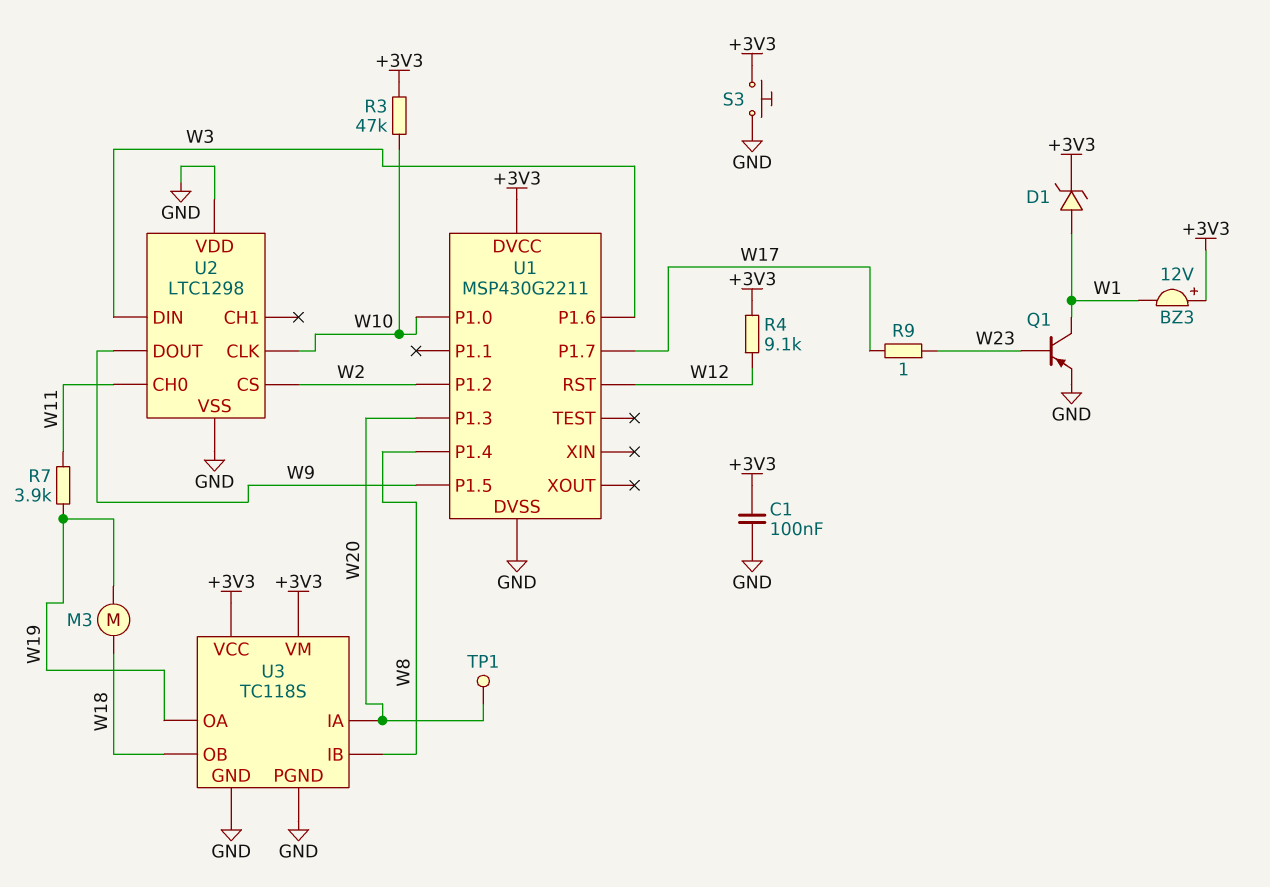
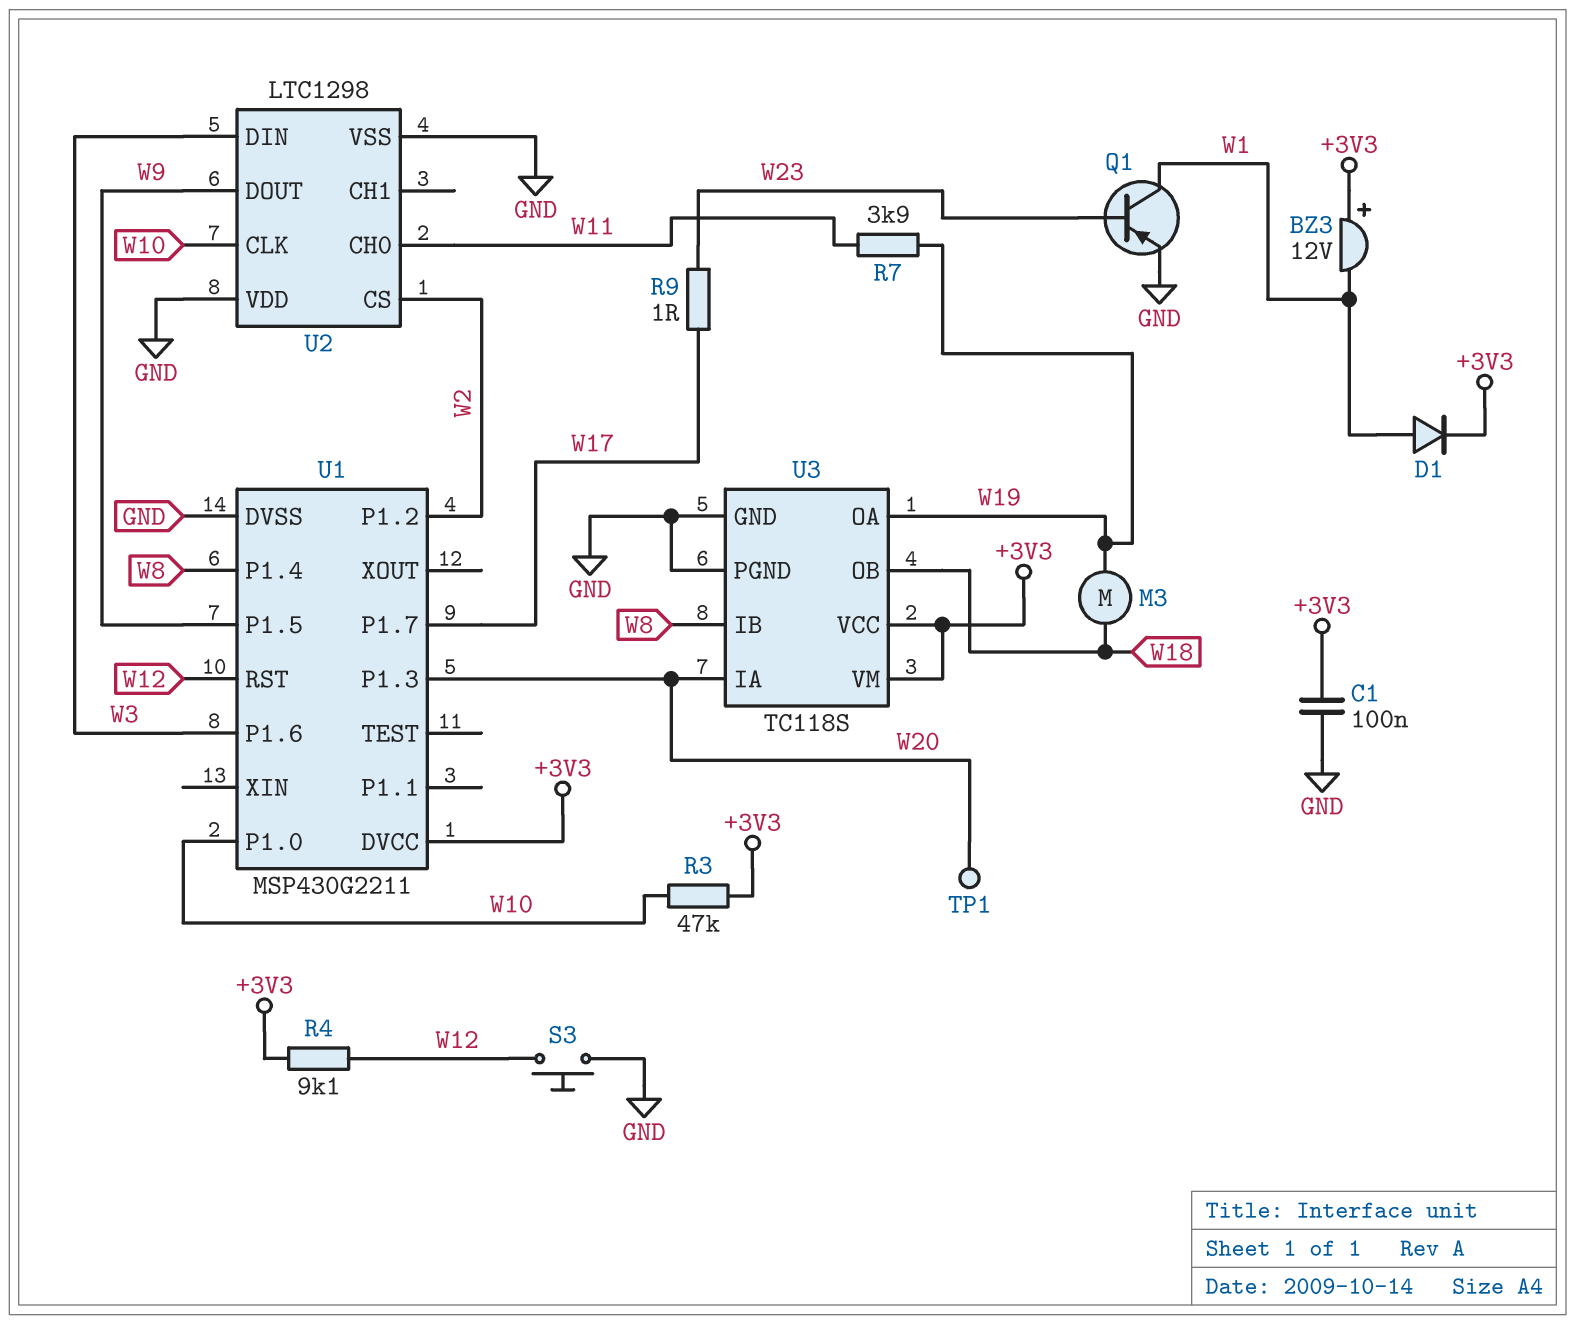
D1: zener (A W1, K +3V3) -> diode (A W1, K +3V3)
S3: button (+3V3, GND) -> button (GND, W12)

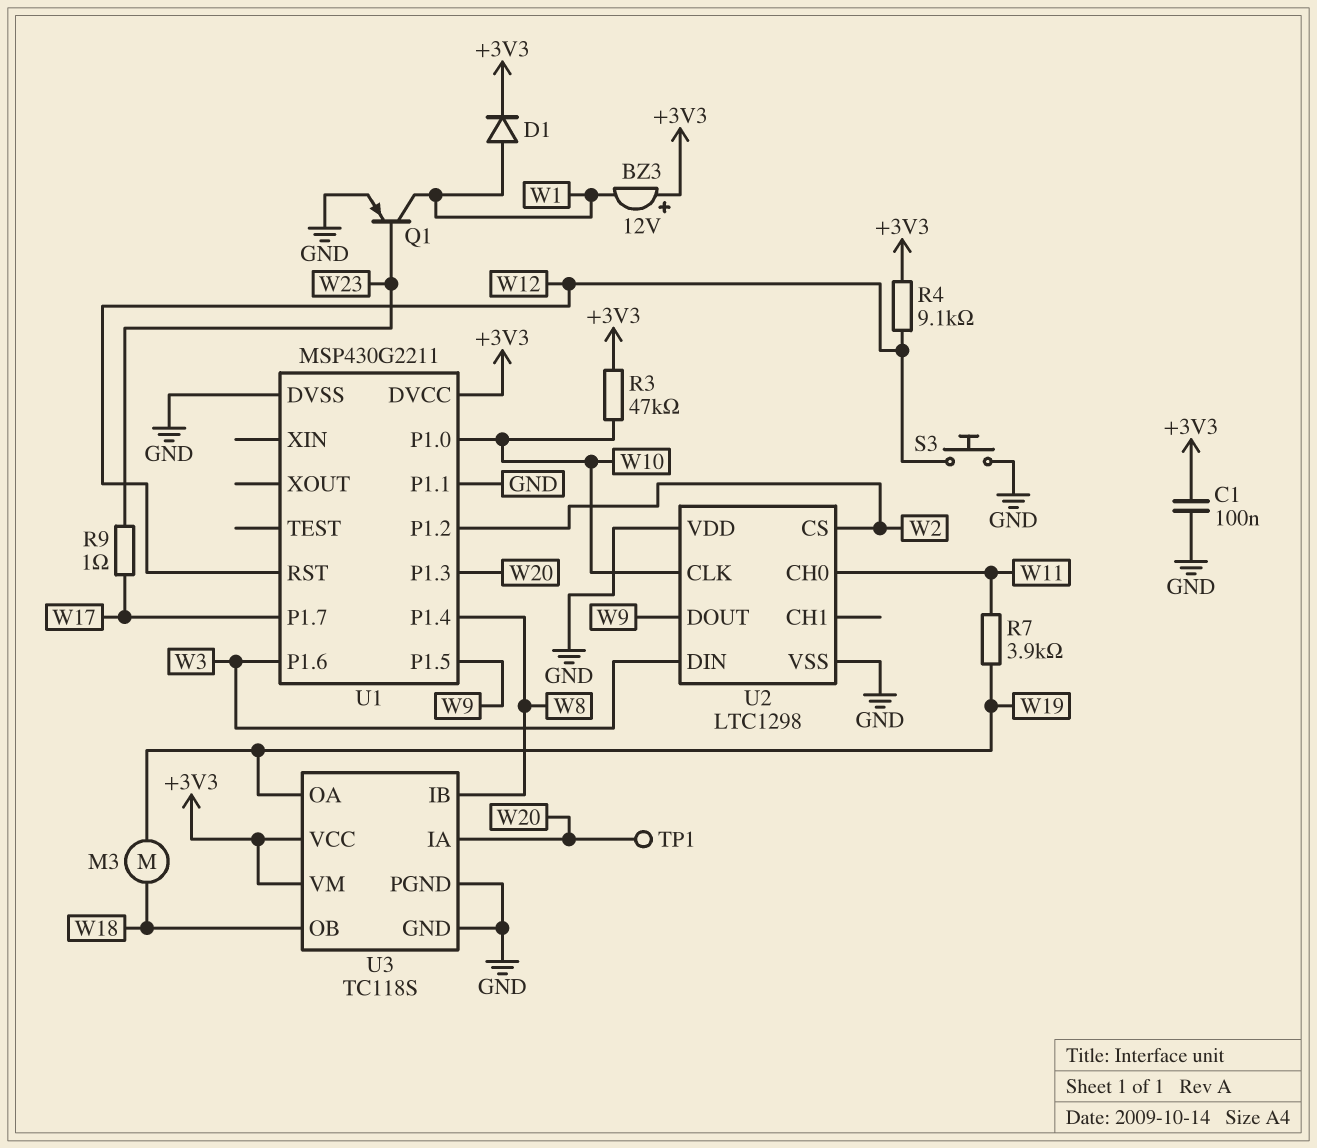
U1 pin P1.1: none -> GND

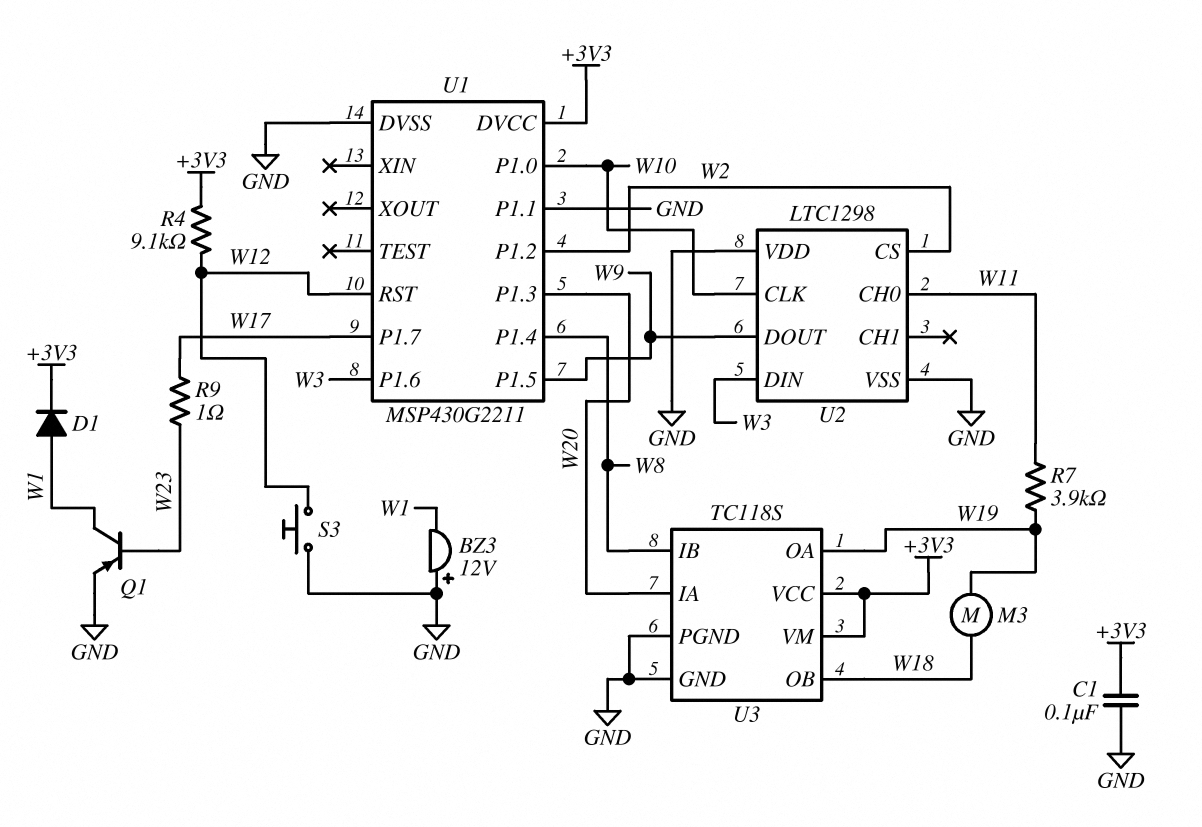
BZ3: buzzer 12V (plus +3V3, minus W1) -> buzzer 12V (plus GND, minus W1)
R3: 47k (+3V3, W10) -> none
TP1: test point (W20) -> none

